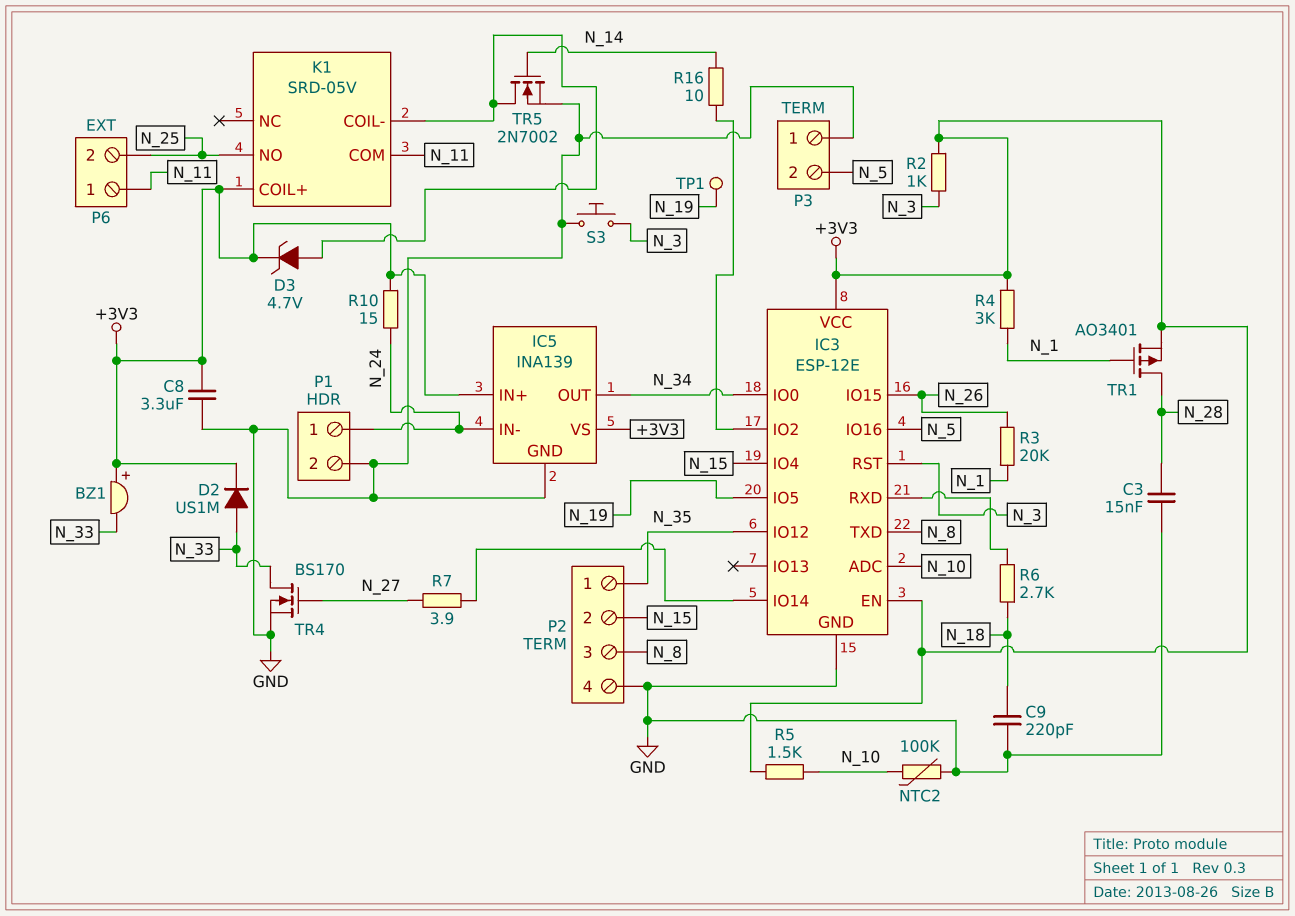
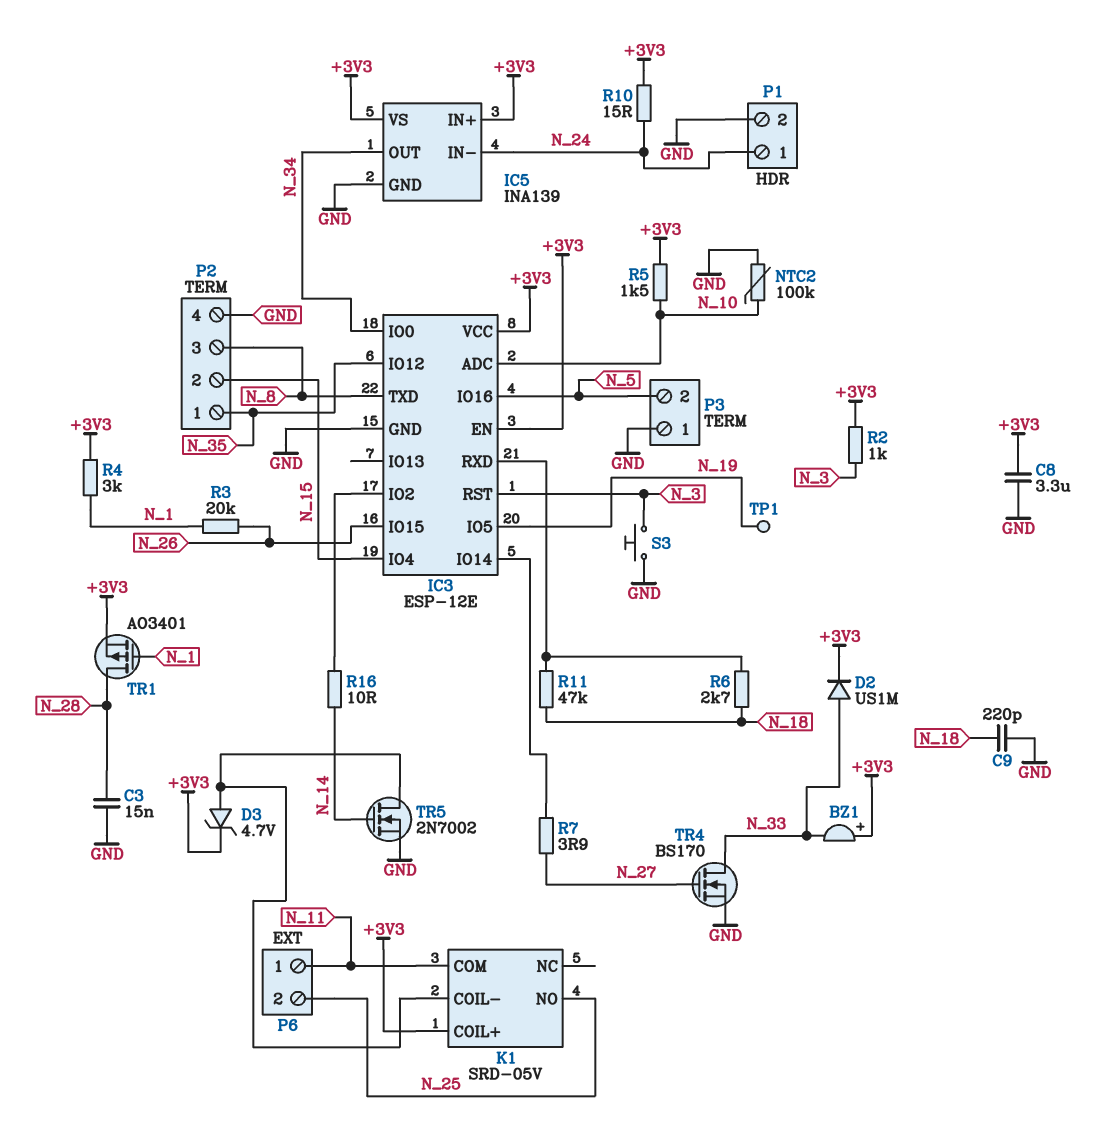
R11: none -> 47k (IC3/RXD, N_18)

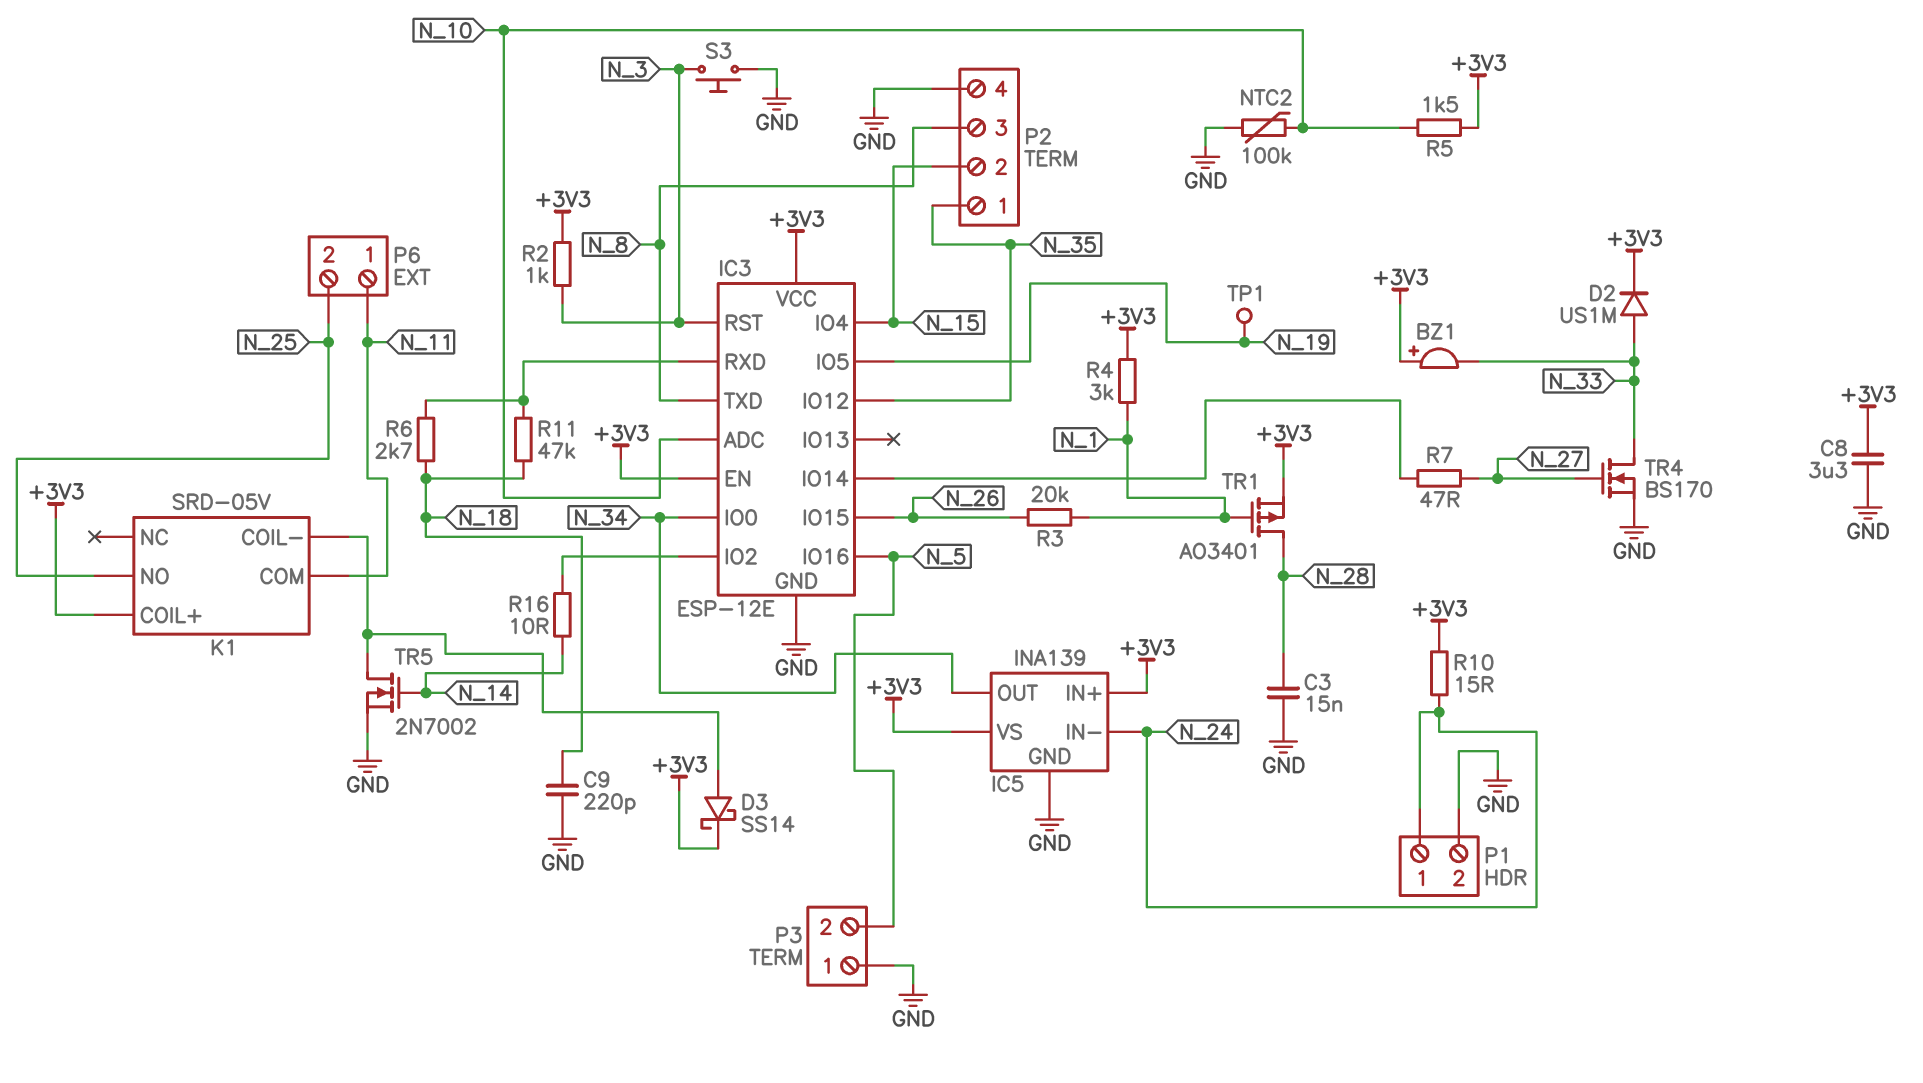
D3: zener 4.7V (A K1/COIL-, K +3V3) -> schottky SS14 (A K1/COIL-, K +3V3)
R7: 3.9 (IC3/IO14, N_27) -> 47 (IC3/IO14, N_27)

